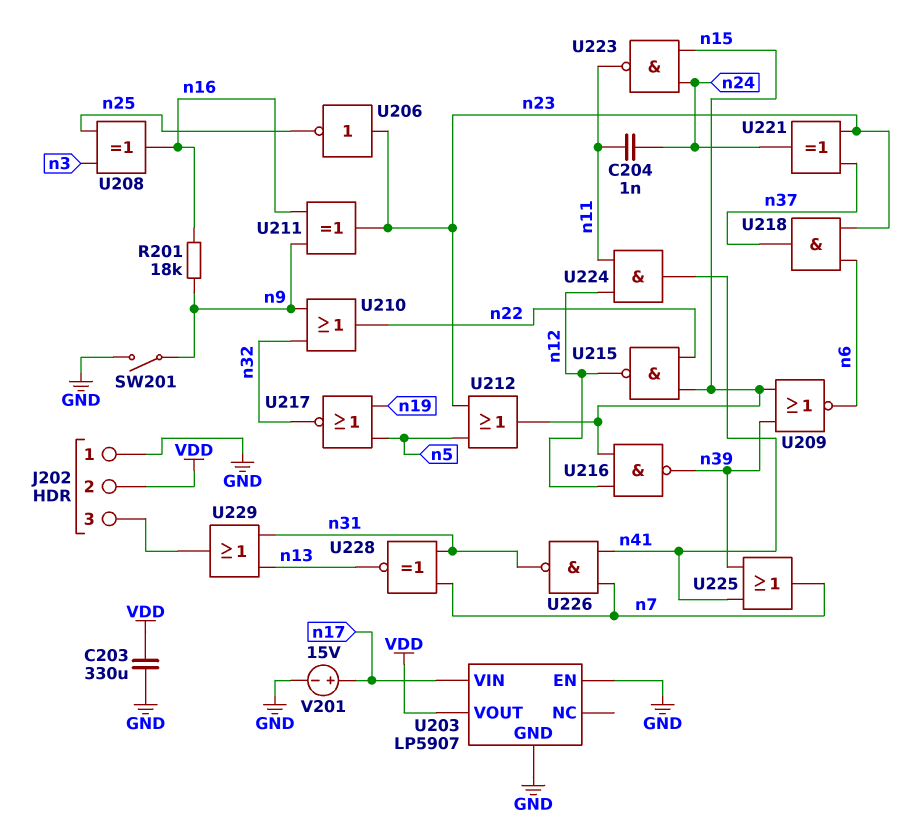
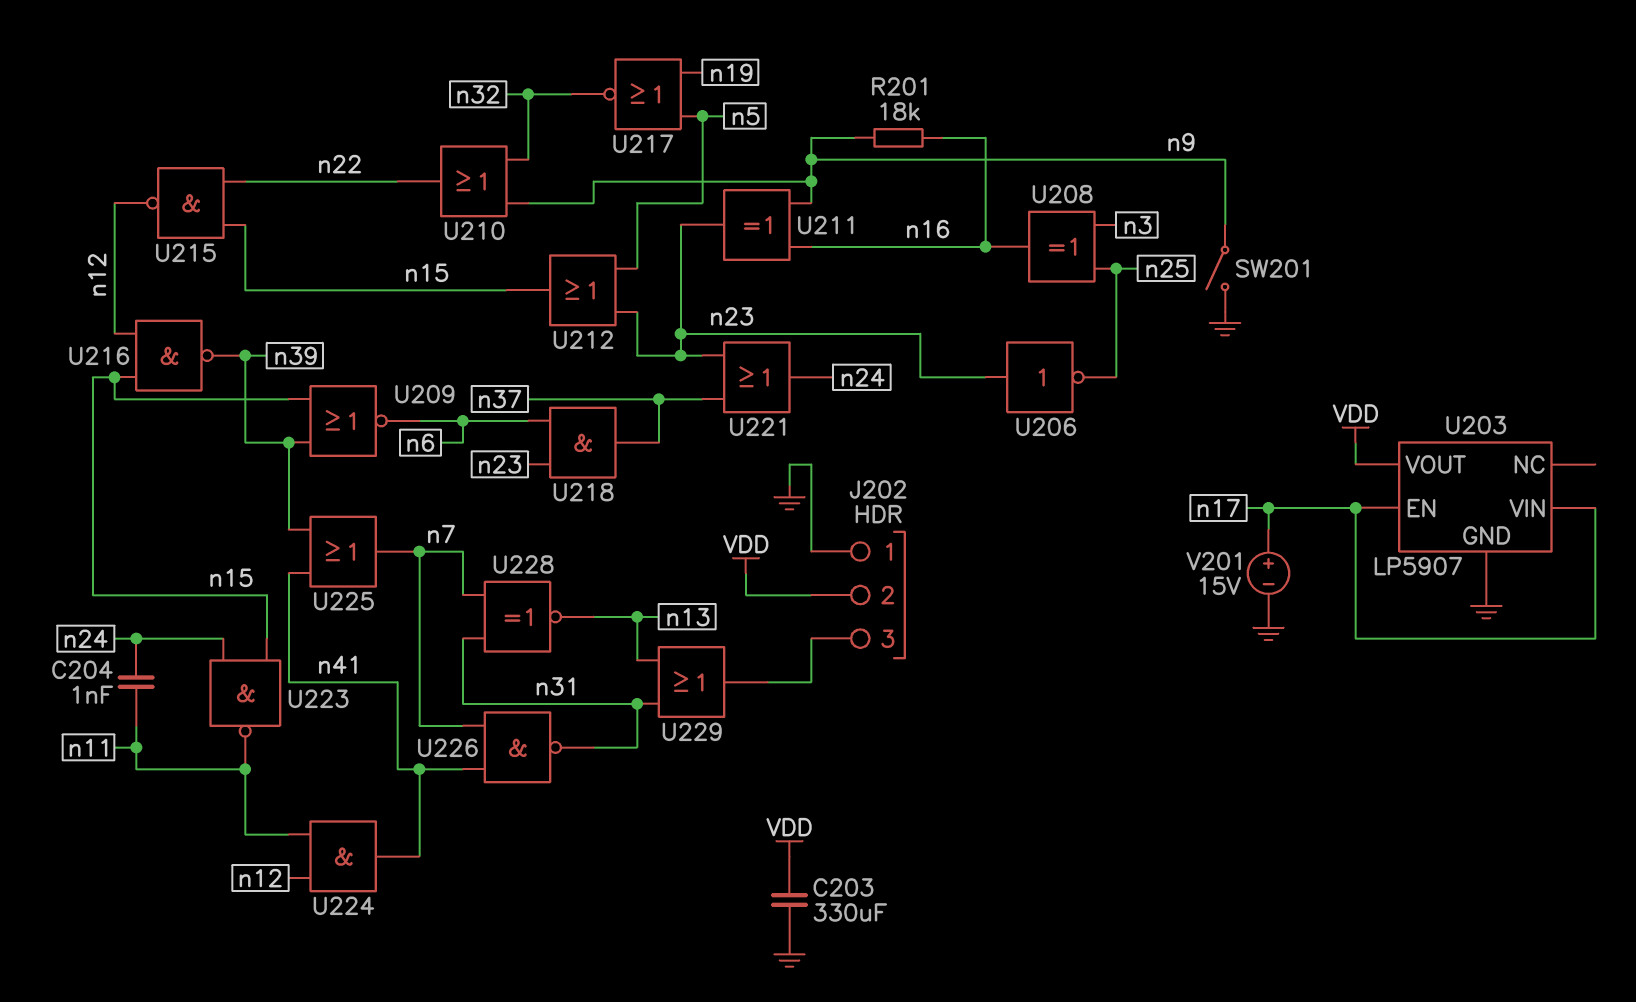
U203 pin EN: GND -> n17
U221: XOR (in n23, in n37, out n24) -> OR (in n23, in n37, out n24)

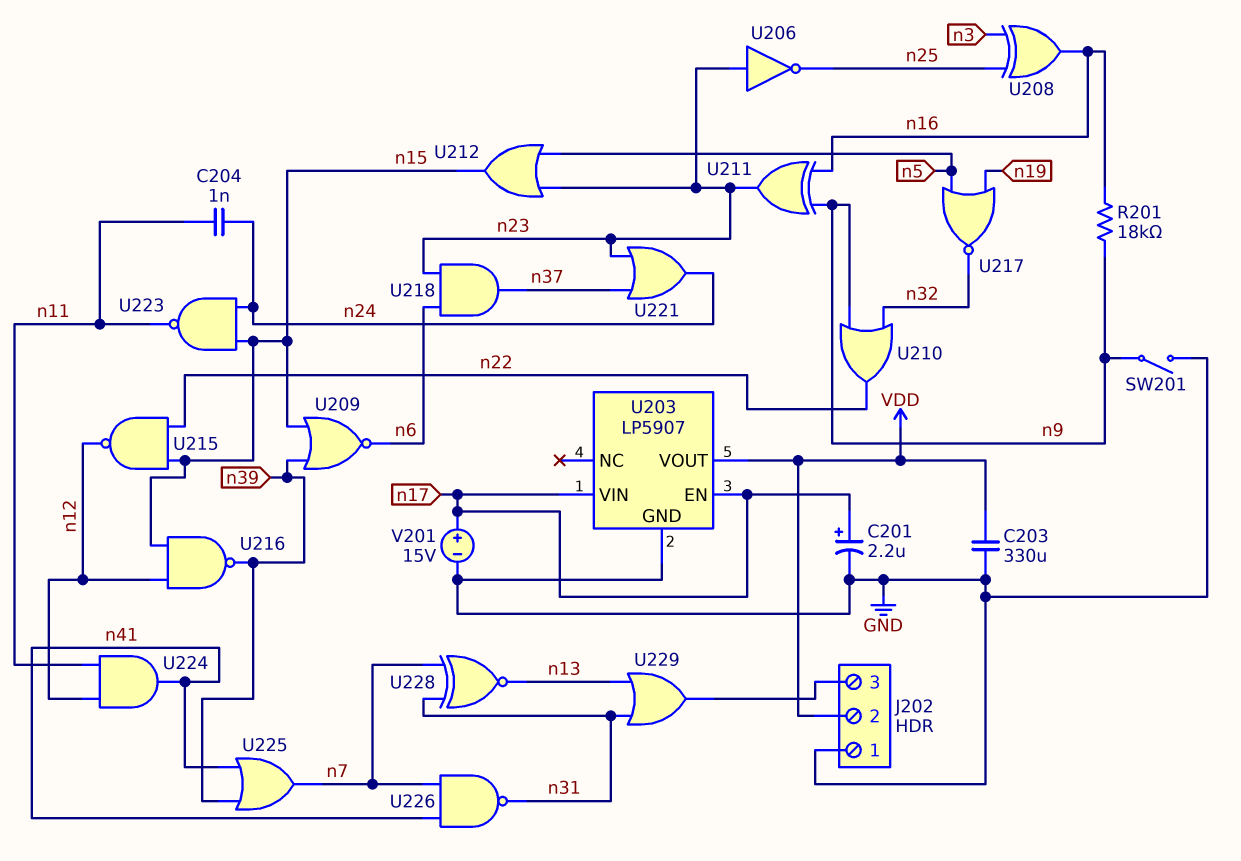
C201: none -> 2.2uF (plus n17, minus GND)

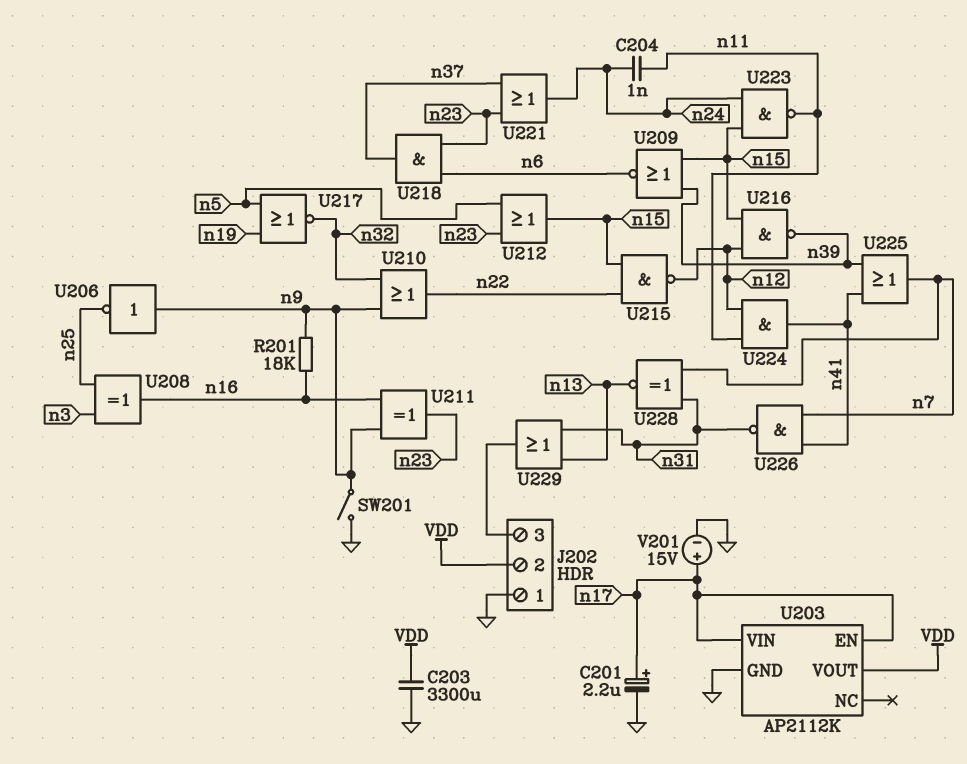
C203: 330uF (GND, VDD) -> 3300uF (GND, VDD)
U203: LP5907 -> AP2112K
U206: NOT (in n23, out n25) -> NOT (in n9, out n25)

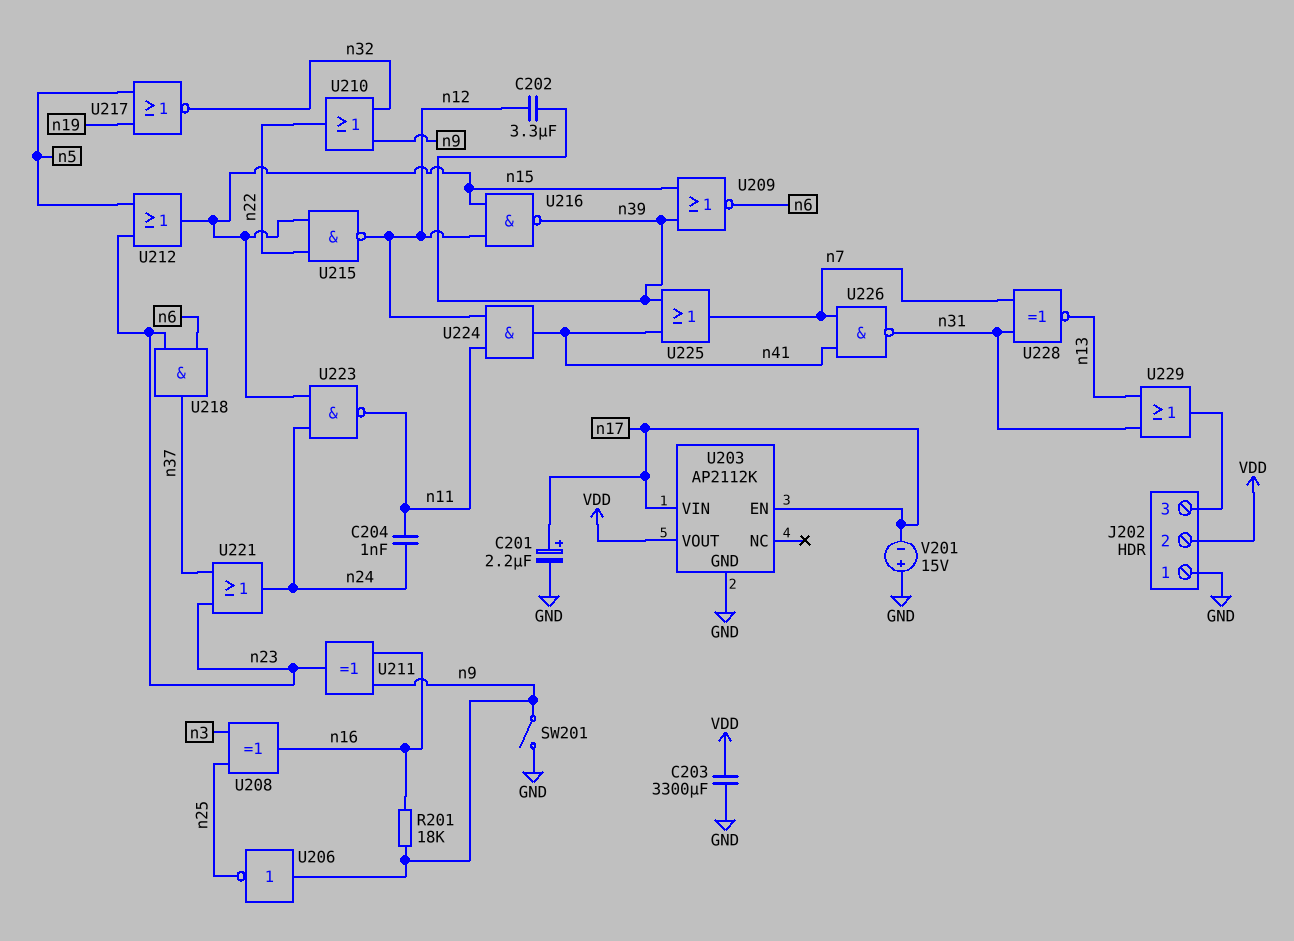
C202: none -> 3.3uF (n12, n39)
V201: 15V (plus n17, minus GND) -> 15V (plus GND, minus n17)

